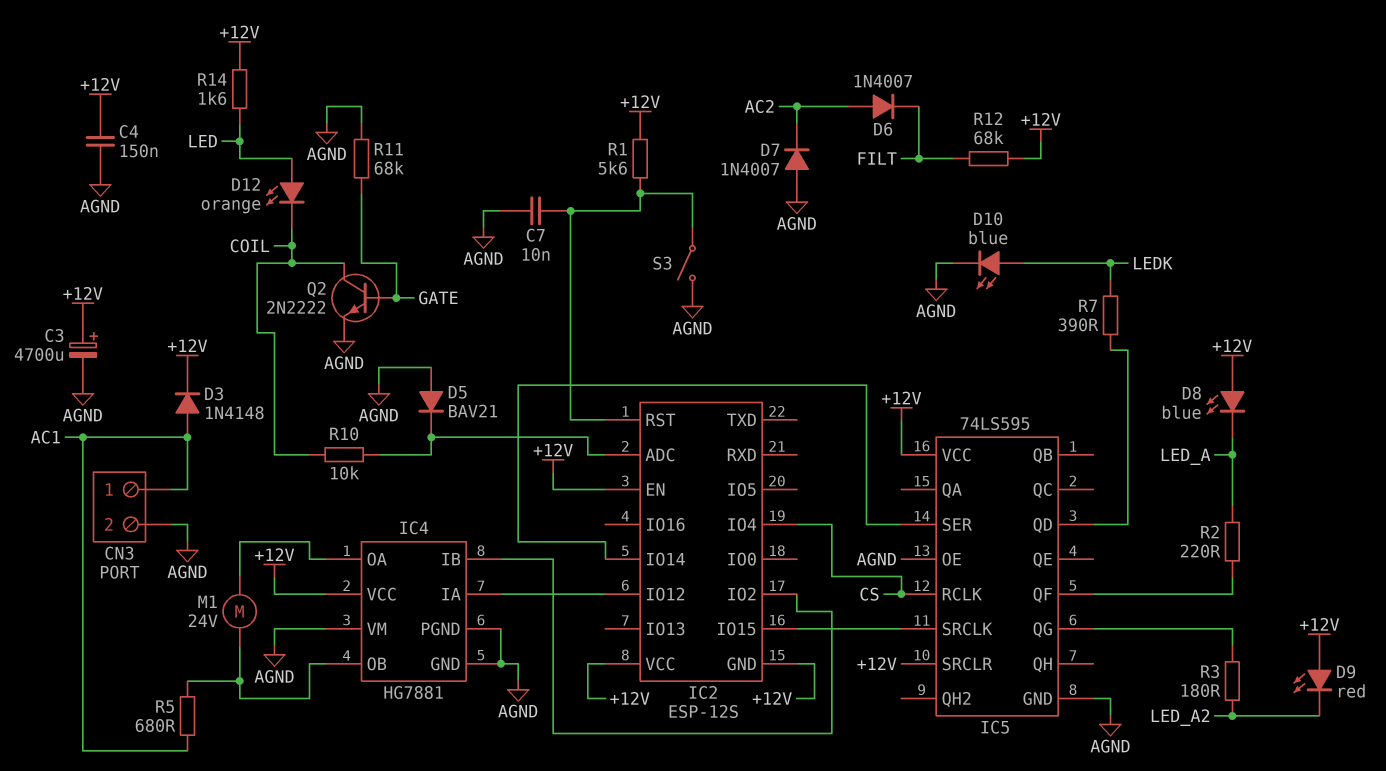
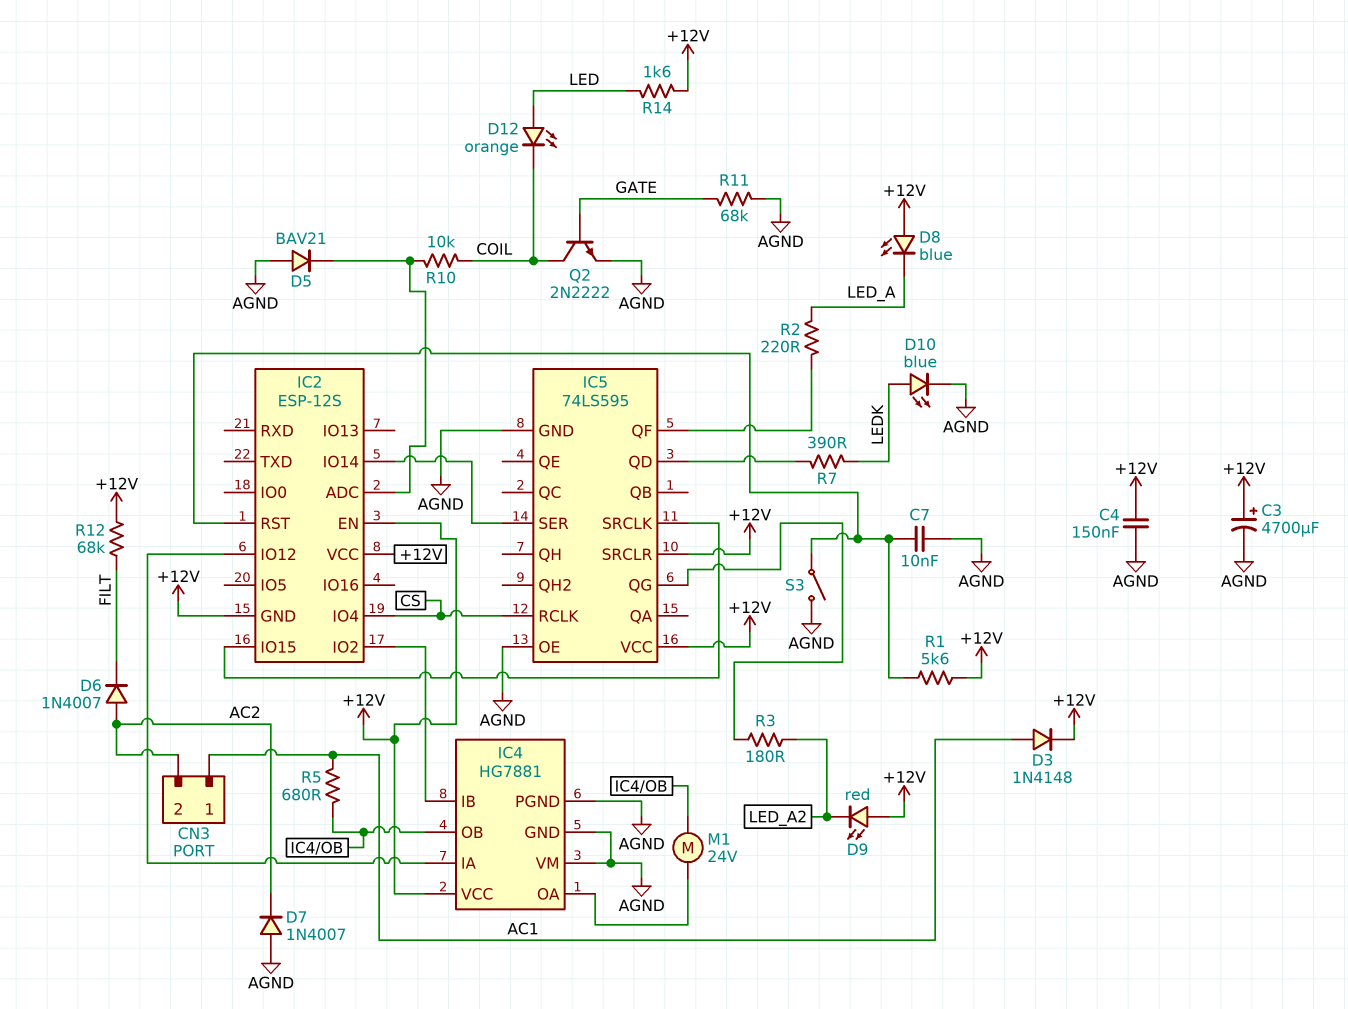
CN3 pin 2: AGND -> AC2

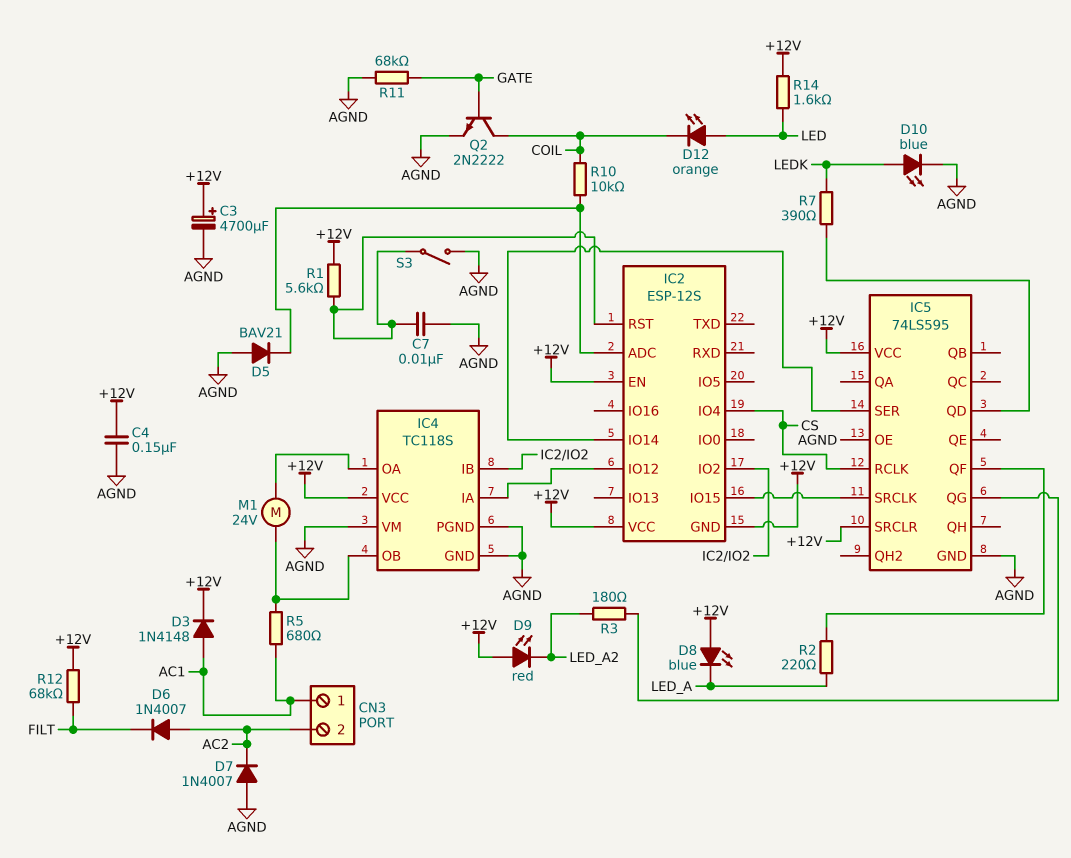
IC4: HG7881 -> TC118S

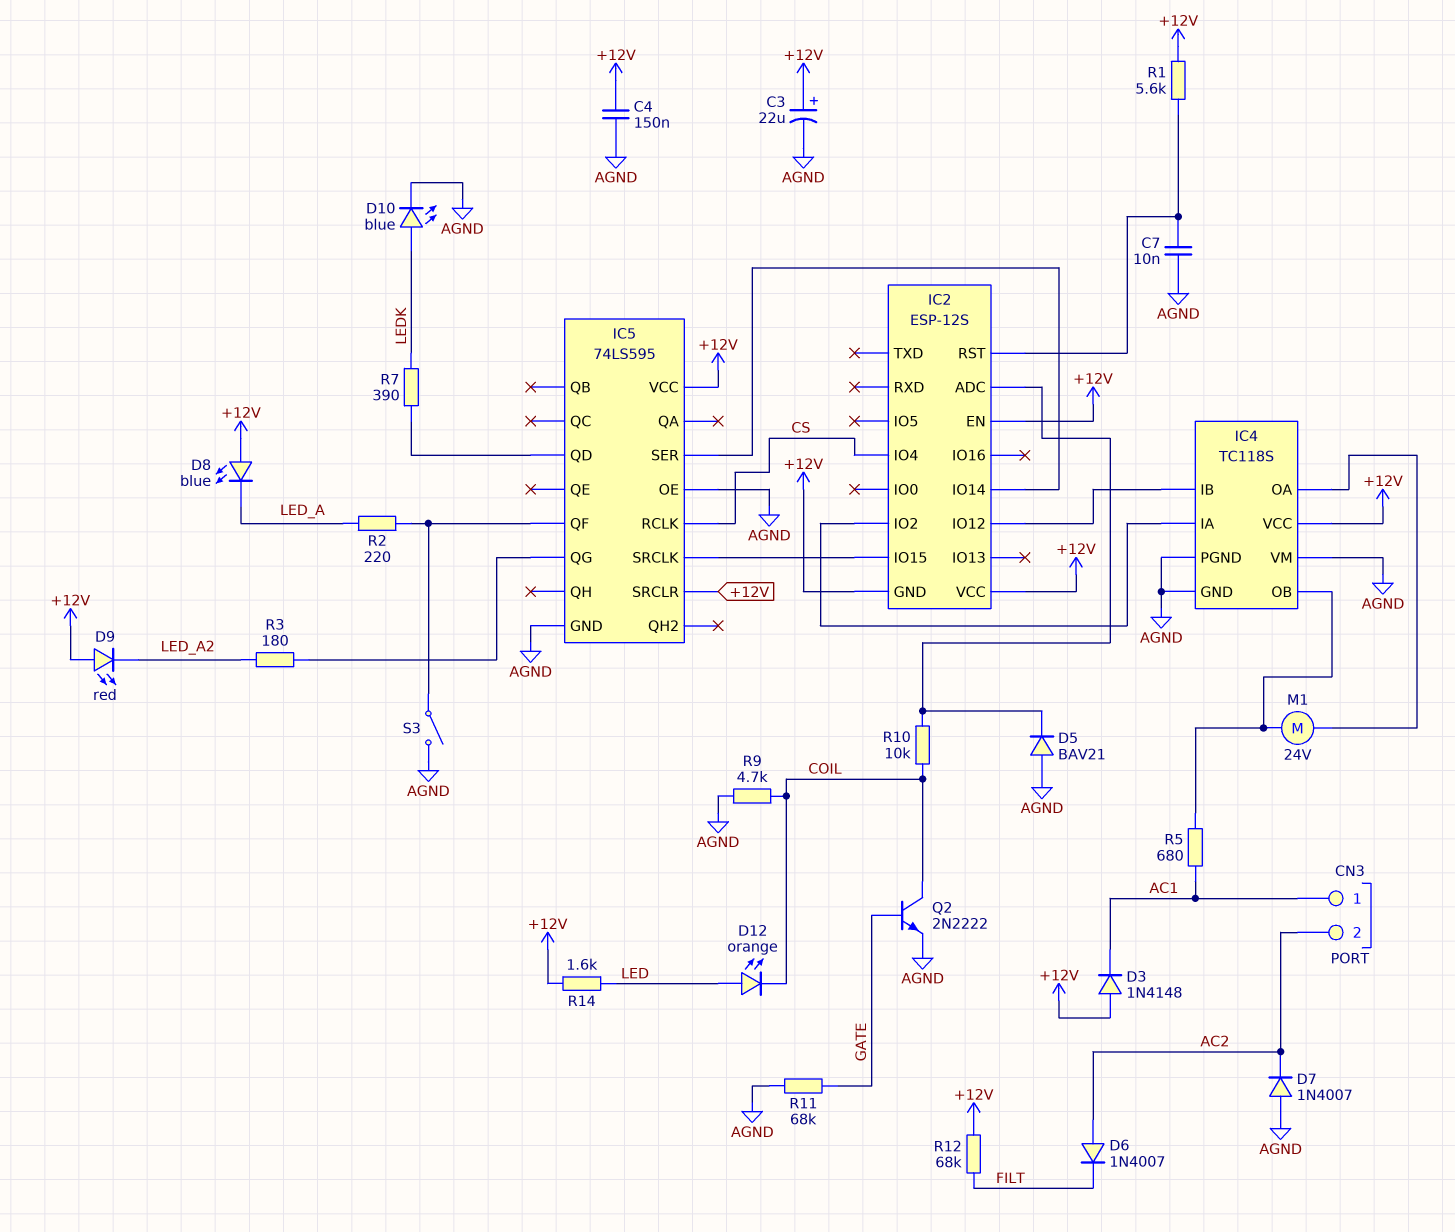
C3: 4700uF (plus +12V, minus AGND) -> 22uF (plus +12V, minus AGND)
D3: diode 1N4148 (A AC1, K +12V) -> diode 1N4148 (A +12V, K AC1)
IC4 pin IA: IC2/IO12 -> IC2/IO2
IC4 pin IB: IC2/IO2 -> IC2/IO12
R9: none -> 4.7k (AGND, COIL)
S3: switch (AGND, IC2/RST) -> switch (AGND, IC5/QF)

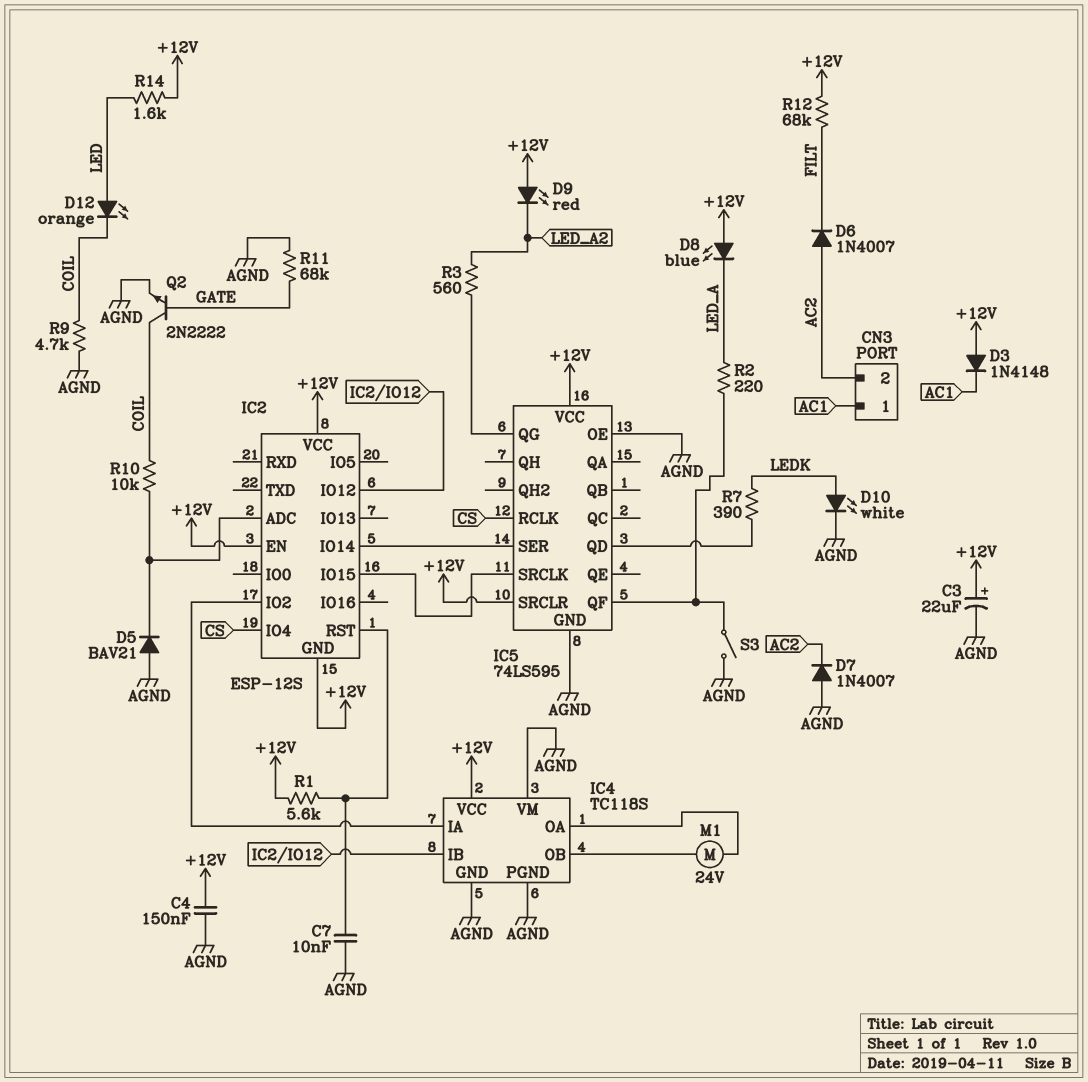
D10: LED blue (A LEDK, K AGND) -> LED white (A LEDK, K AGND)
R3: 180 (IC5/QG, LED_A2) -> 560 (IC5/QG, LED_A2)
R5: 680 (AC1, IC4/OB) -> none

